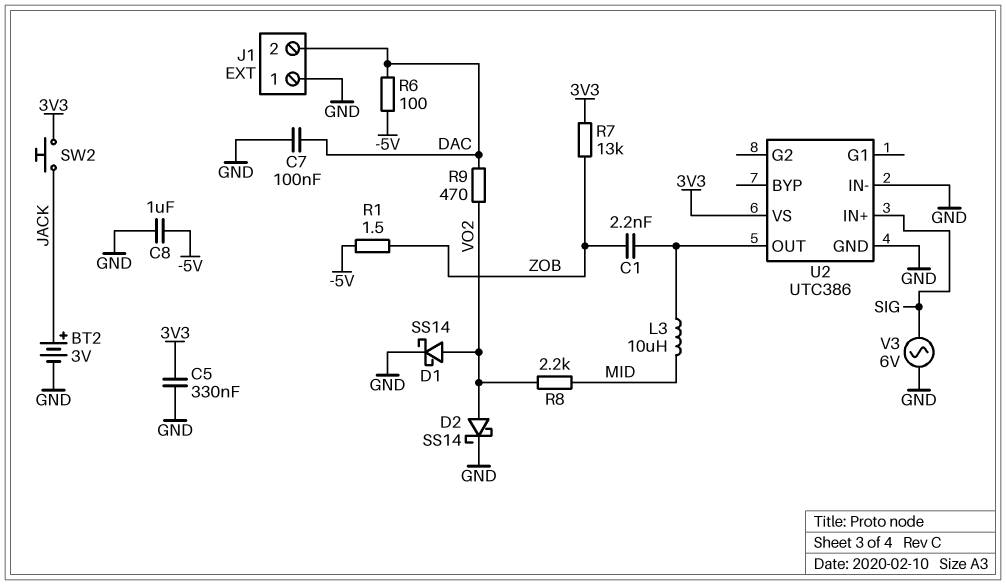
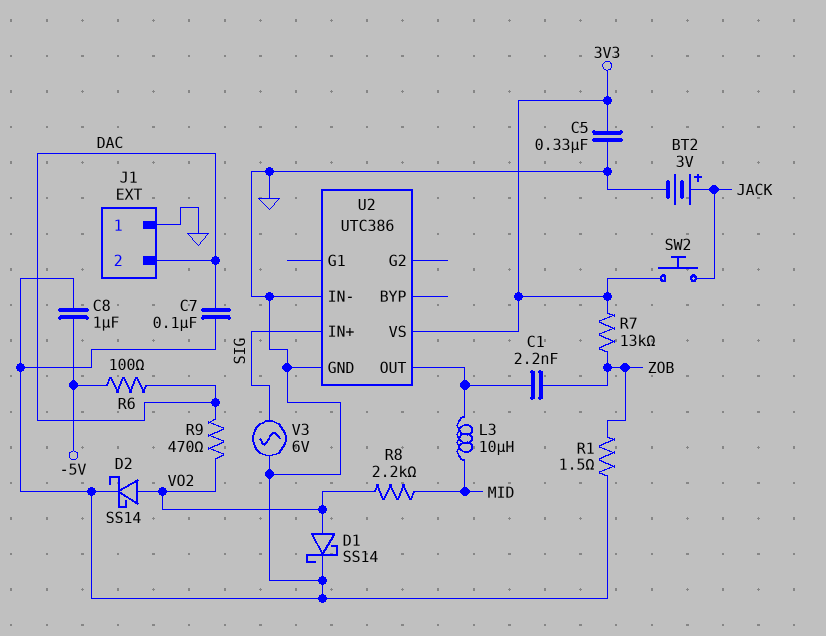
R1: 1.5 (-5V, ZOB) -> 1.5 (GND, ZOB)

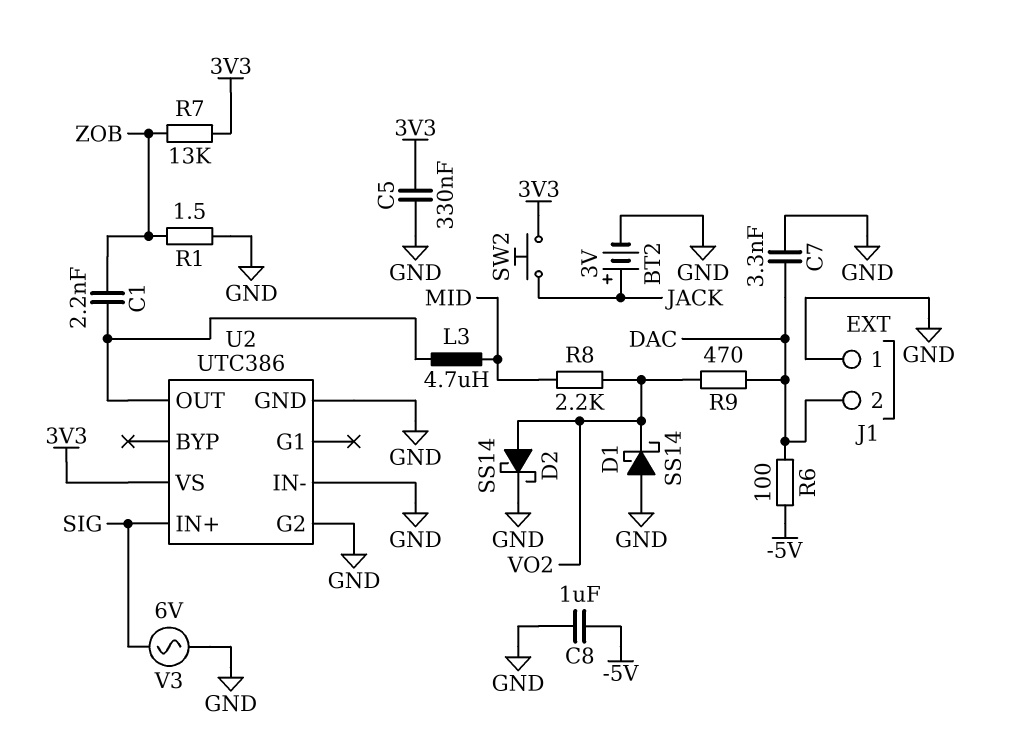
C7: 100nF (DAC, GND) -> 3.3nF (DAC, GND)
D1: schottky SS14 (A VO2, K GND) -> schottky SS14 (A GND, K VO2)
L3: 10uH (MID, U2/OUT) -> 4.7uH (MID, U2/OUT)
U2 pin G2: none -> GND

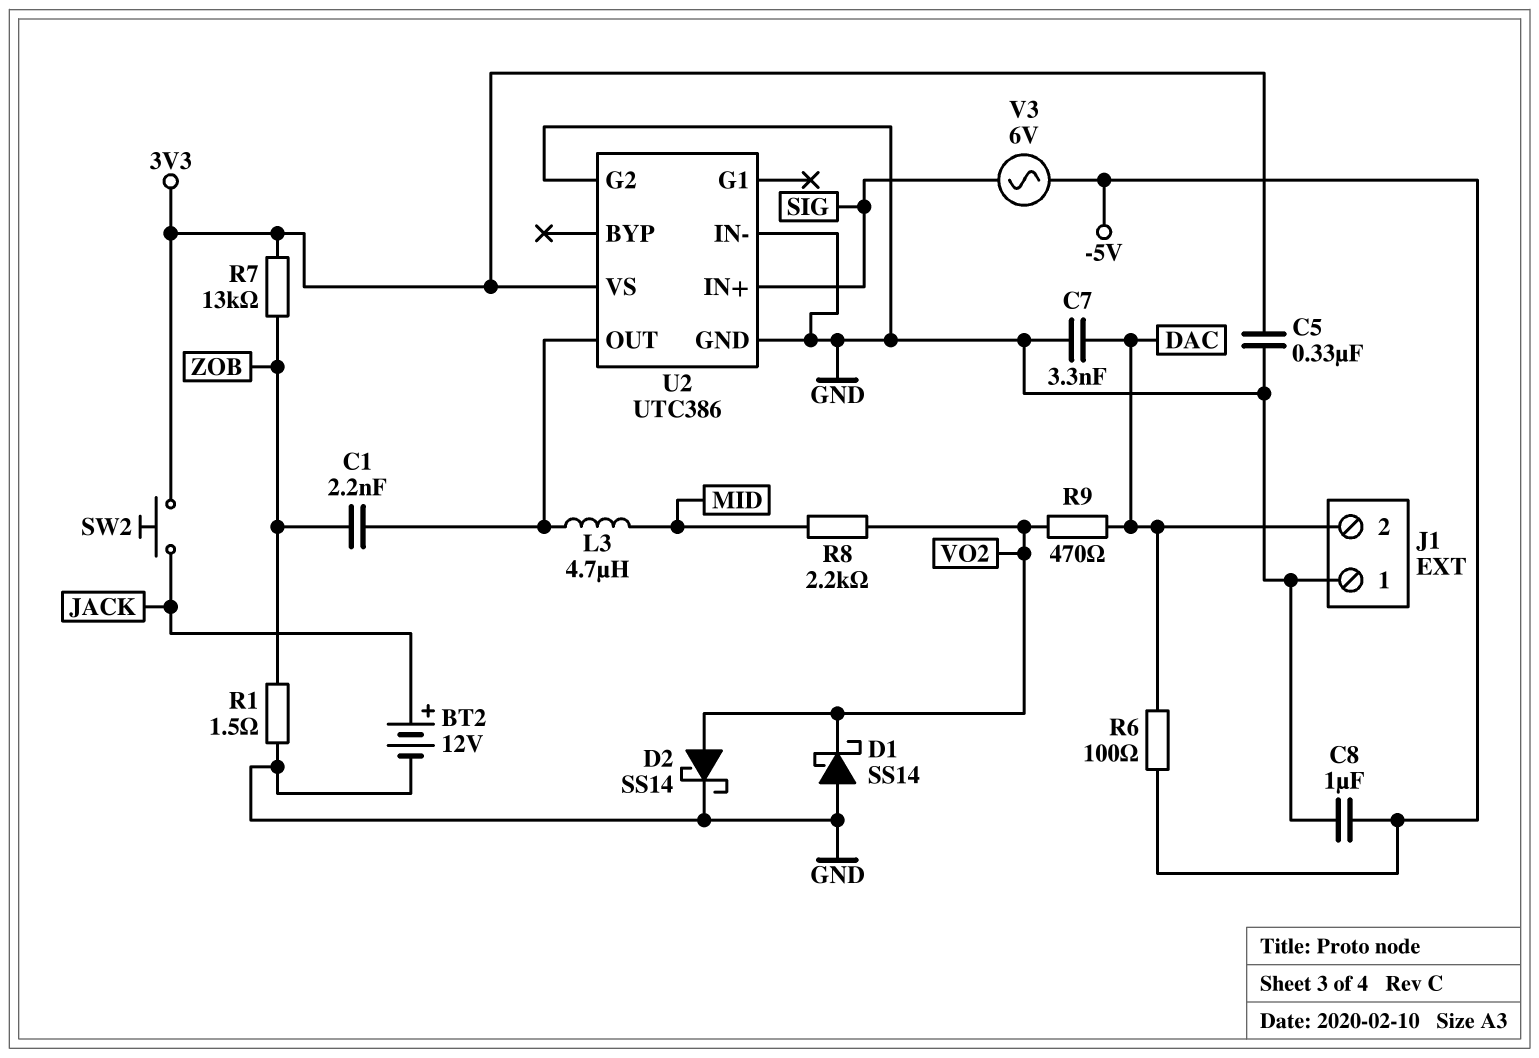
BT2: 3V (plus JACK, minus GND) -> 12V (plus JACK, minus GND)
V3: AC 6V (GND, SIG) -> AC 6V (-5V, SIG)

